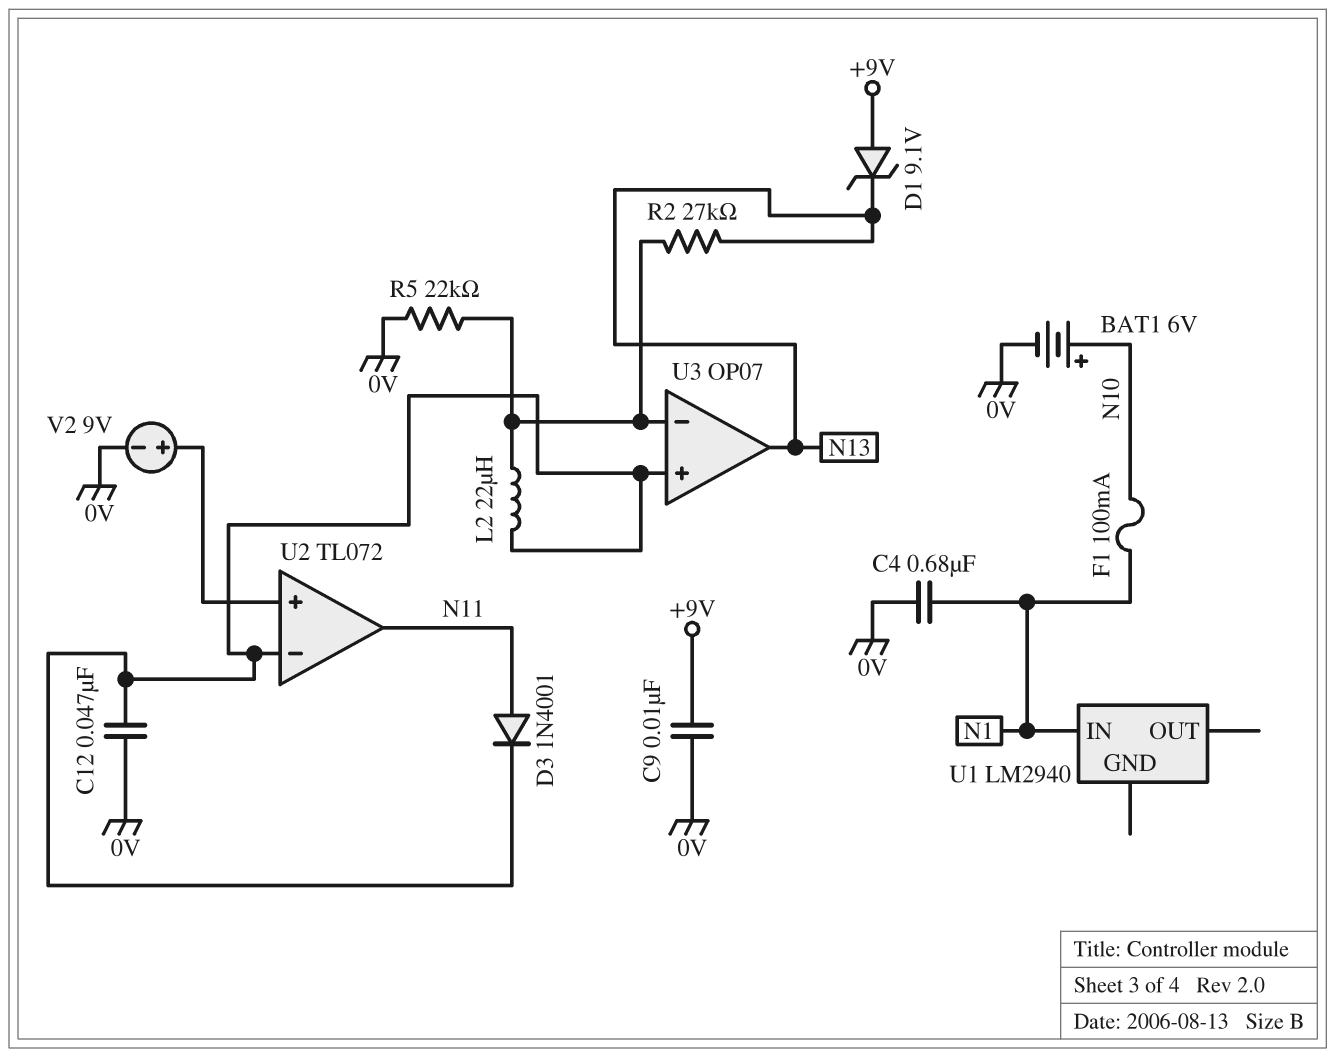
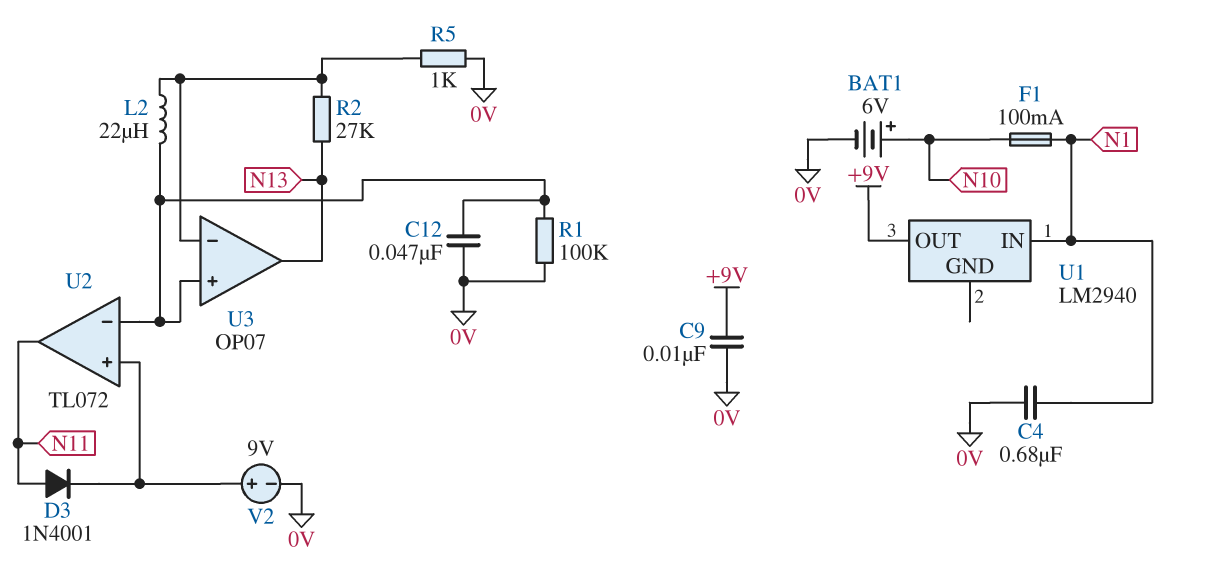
D1: zener 9.1V (A +9V, K N13) -> none
D3: diode 1N4001 (A N11, K U2/in-) -> diode 1N4001 (A N11, K U2/in+)
R1: none -> 100k (0V, U2/in-)
R5: 22k (0V, U3/in-) -> 1k (0V, U3/in-)
U1 pin OUT: none -> +9V

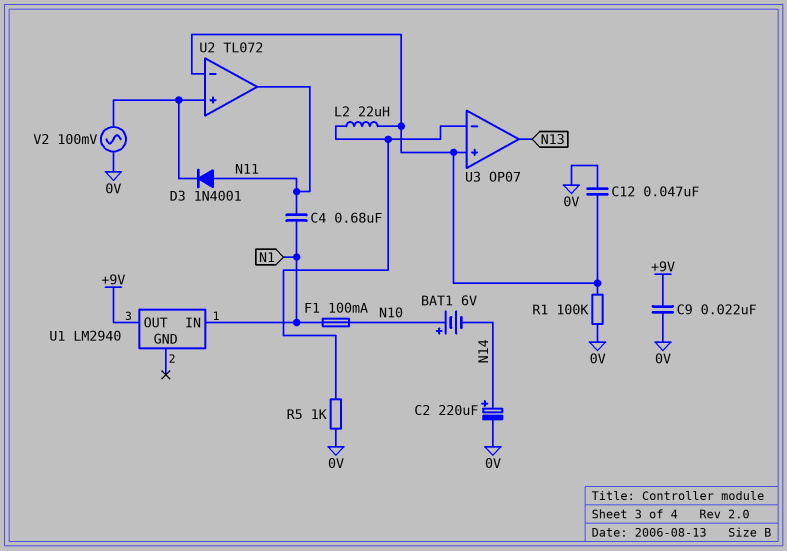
BAT1: 6V (plus N10, minus 0V) -> 6V (plus N10, minus N14)
C2: none -> 220uF (plus N14, minus 0V)
C4: 680nF (0V, N1) -> 680nF (N1, N11)
C9: 10nF (+9V, 0V) -> 22nF (+9V, 0V)
R2: 27k (N13, U3/in-) -> none
V2: 9V (plus U2/in+, minus 0V) -> AC 100mV (0V, U2/in+)

